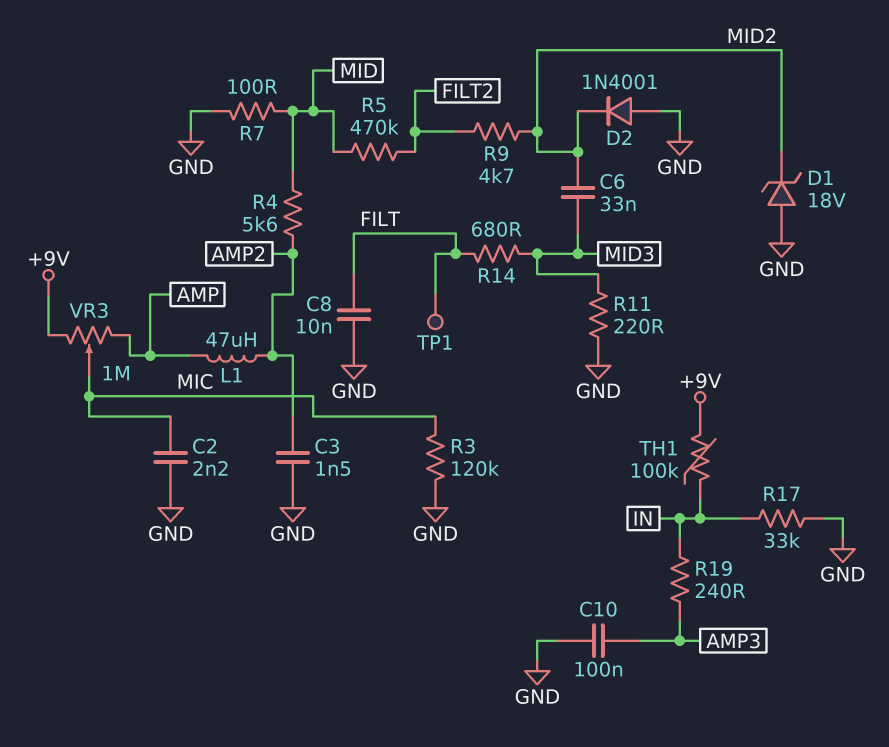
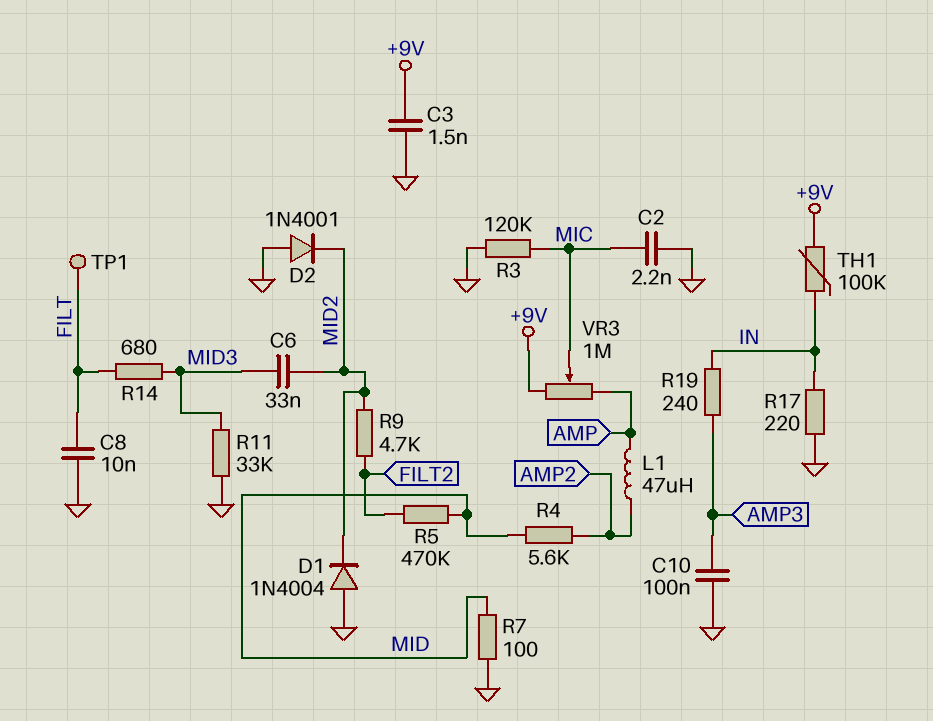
C3: 1.5nF (AMP2, GND) -> 1.5nF (+9V, GND)
D1: zener 18V (A GND, K MID2) -> diode 1N4004 (A GND, K MID2)
R11: 220 (GND, MID3) -> 33k (GND, MID3)
R17: 33k (GND, IN) -> 220 (GND, IN)

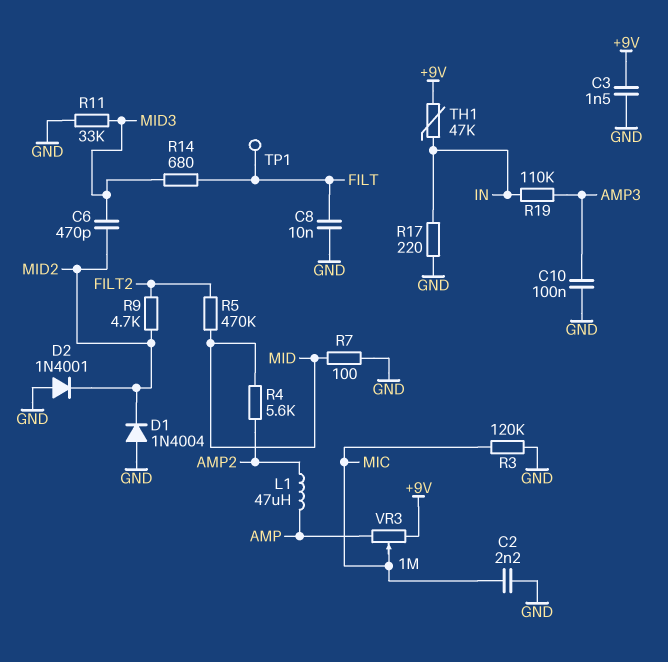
C6: 33nF (MID2, MID3) -> 470pF (MID2, MID3)
R19: 240 (AMP3, IN) -> 110k (AMP3, IN)
TH1: 100k (+9V, IN) -> 47k (+9V, IN)

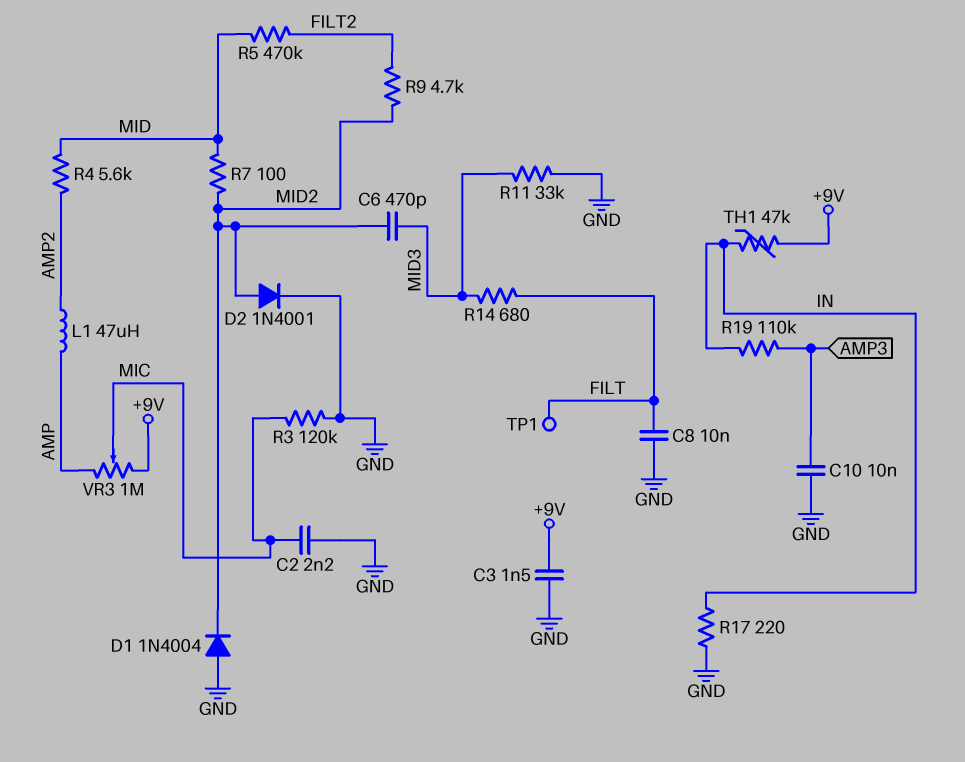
C10: 100nF (AMP3, GND) -> 10nF (AMP3, GND)
D2: diode 1N4001 (A GND, K MID2) -> diode 1N4001 (A MID2, K GND)
R7: 100 (GND, MID) -> 100 (MID, MID2)

